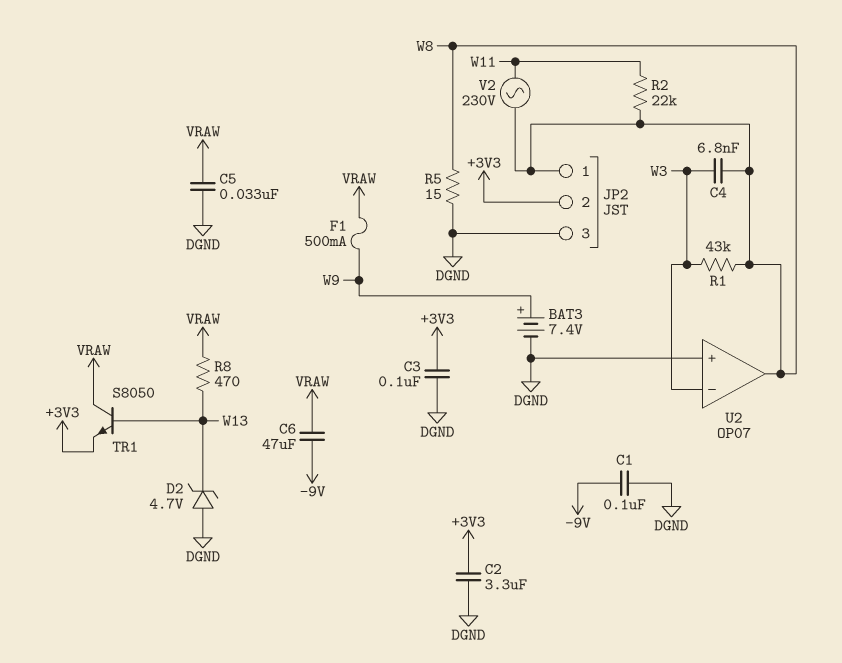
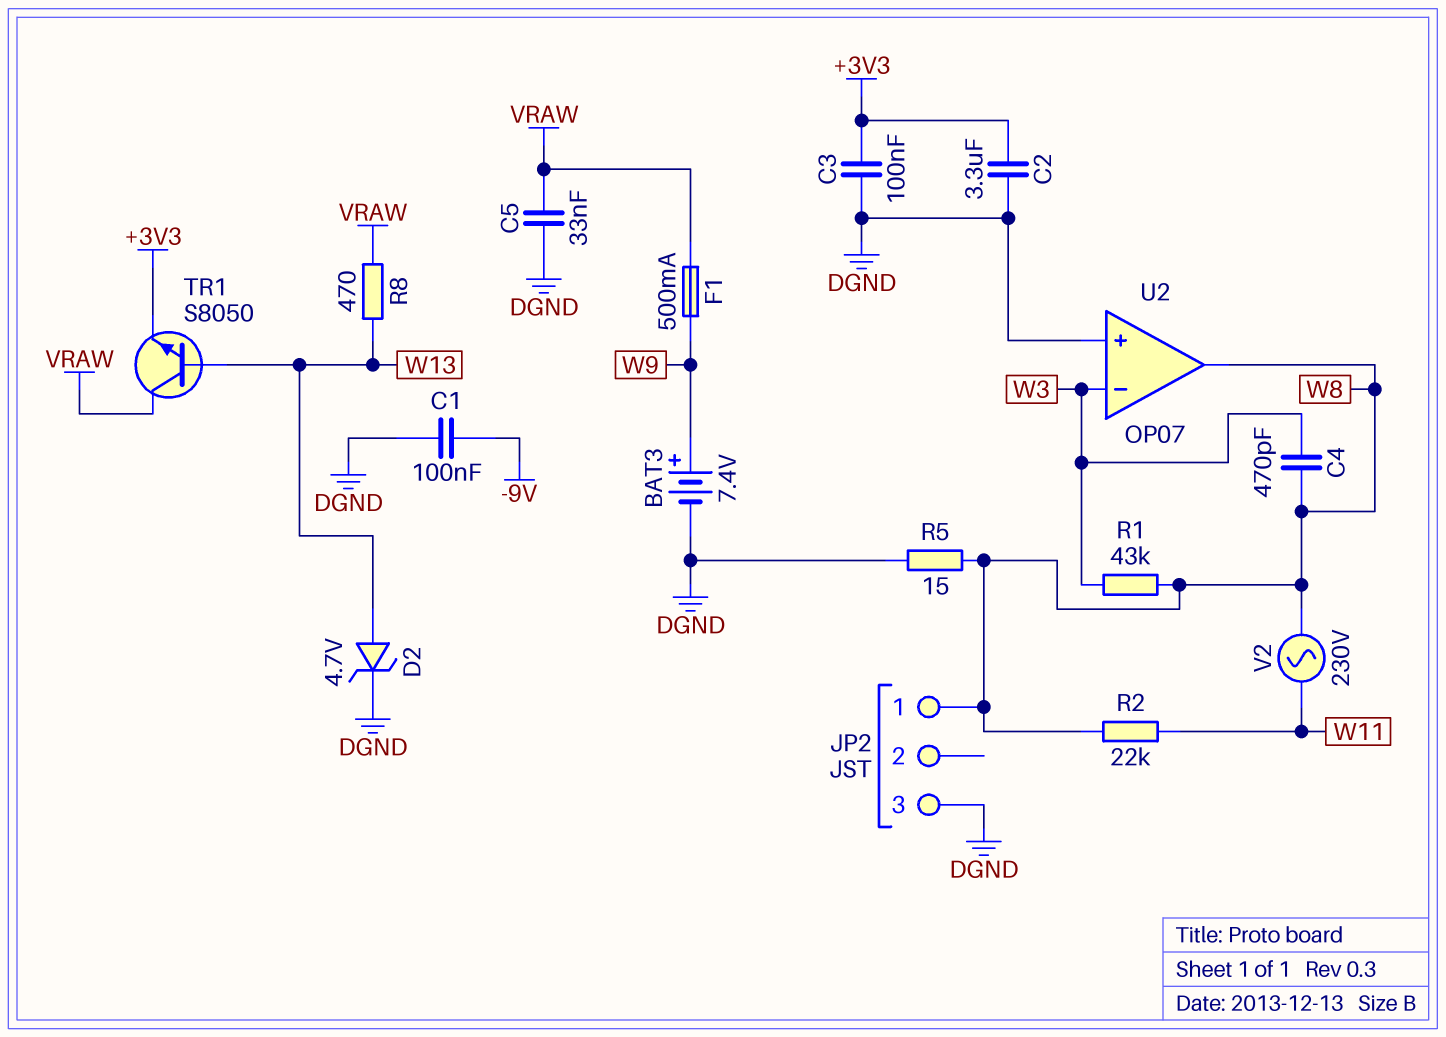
C4: 6.8nF (W3, W8) -> 470pF (W3, W8)
C6: 47uF (-9V, VRAW) -> none
D2: zener 4.7V (A DGND, K W13) -> zener 4.7V (A W13, K DGND)
JP2 pin 2: +3V3 -> none

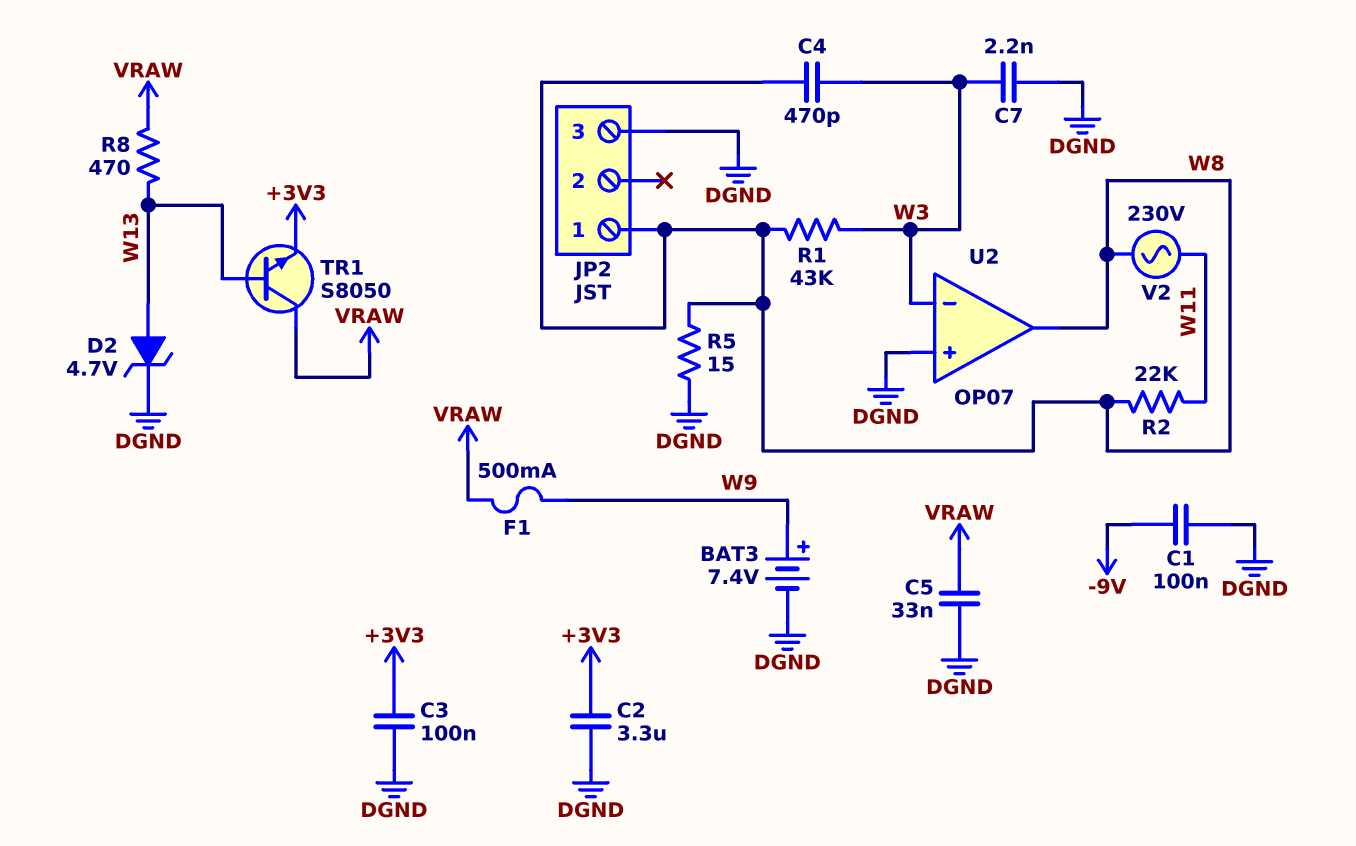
C7: none -> 2.2nF (DGND, W3)

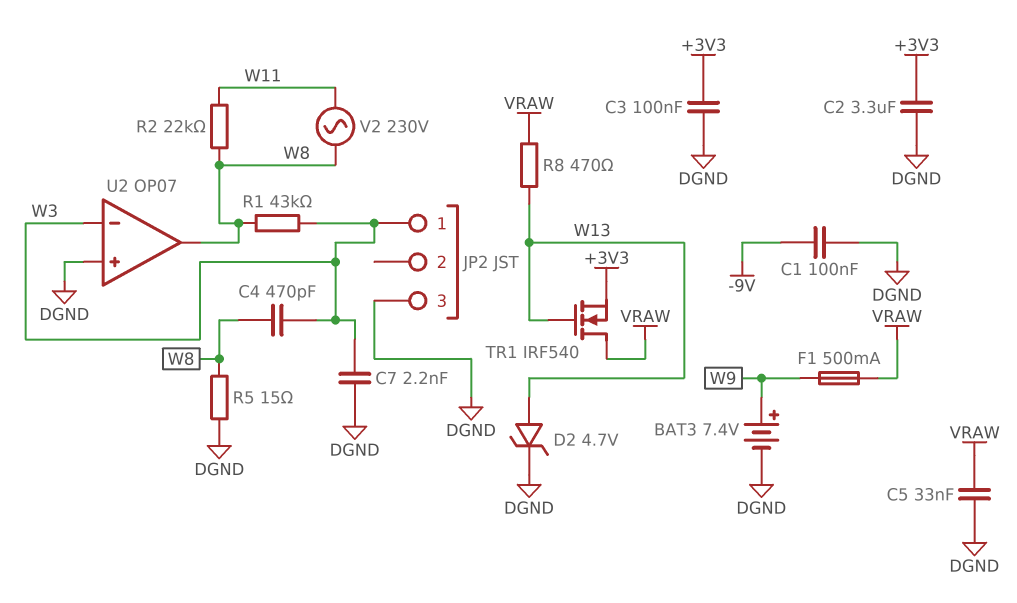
JP2 pin 1: W8 -> W3
TR1: NPN S8050 (B W13, C VRAW, E +3V3) -> NMOS IRF540 (G W13, D VRAW, S +3V3)

